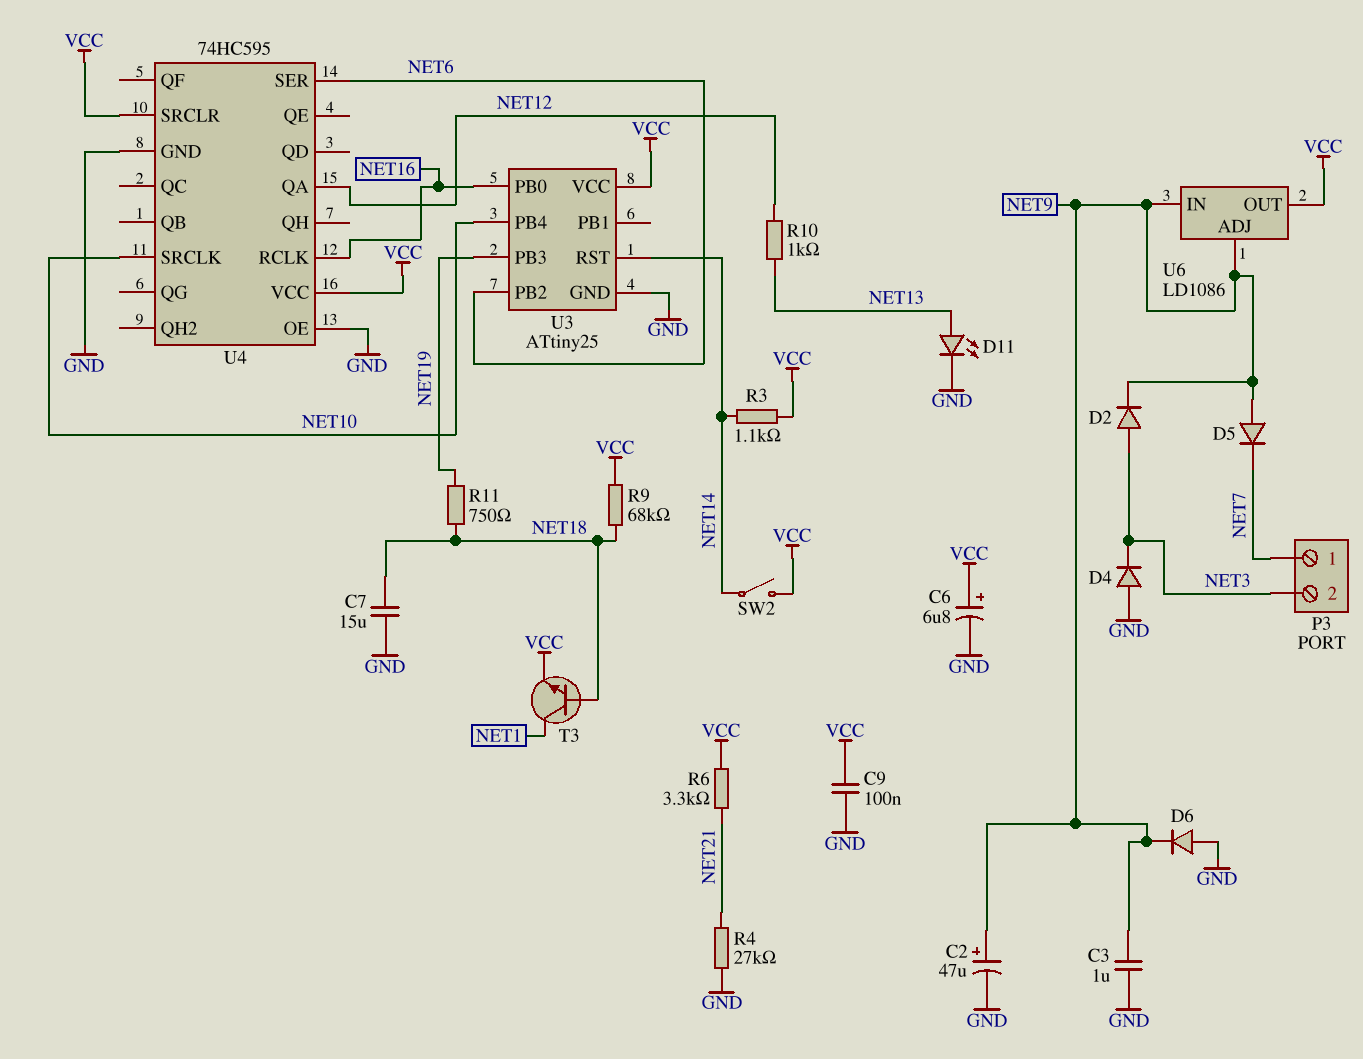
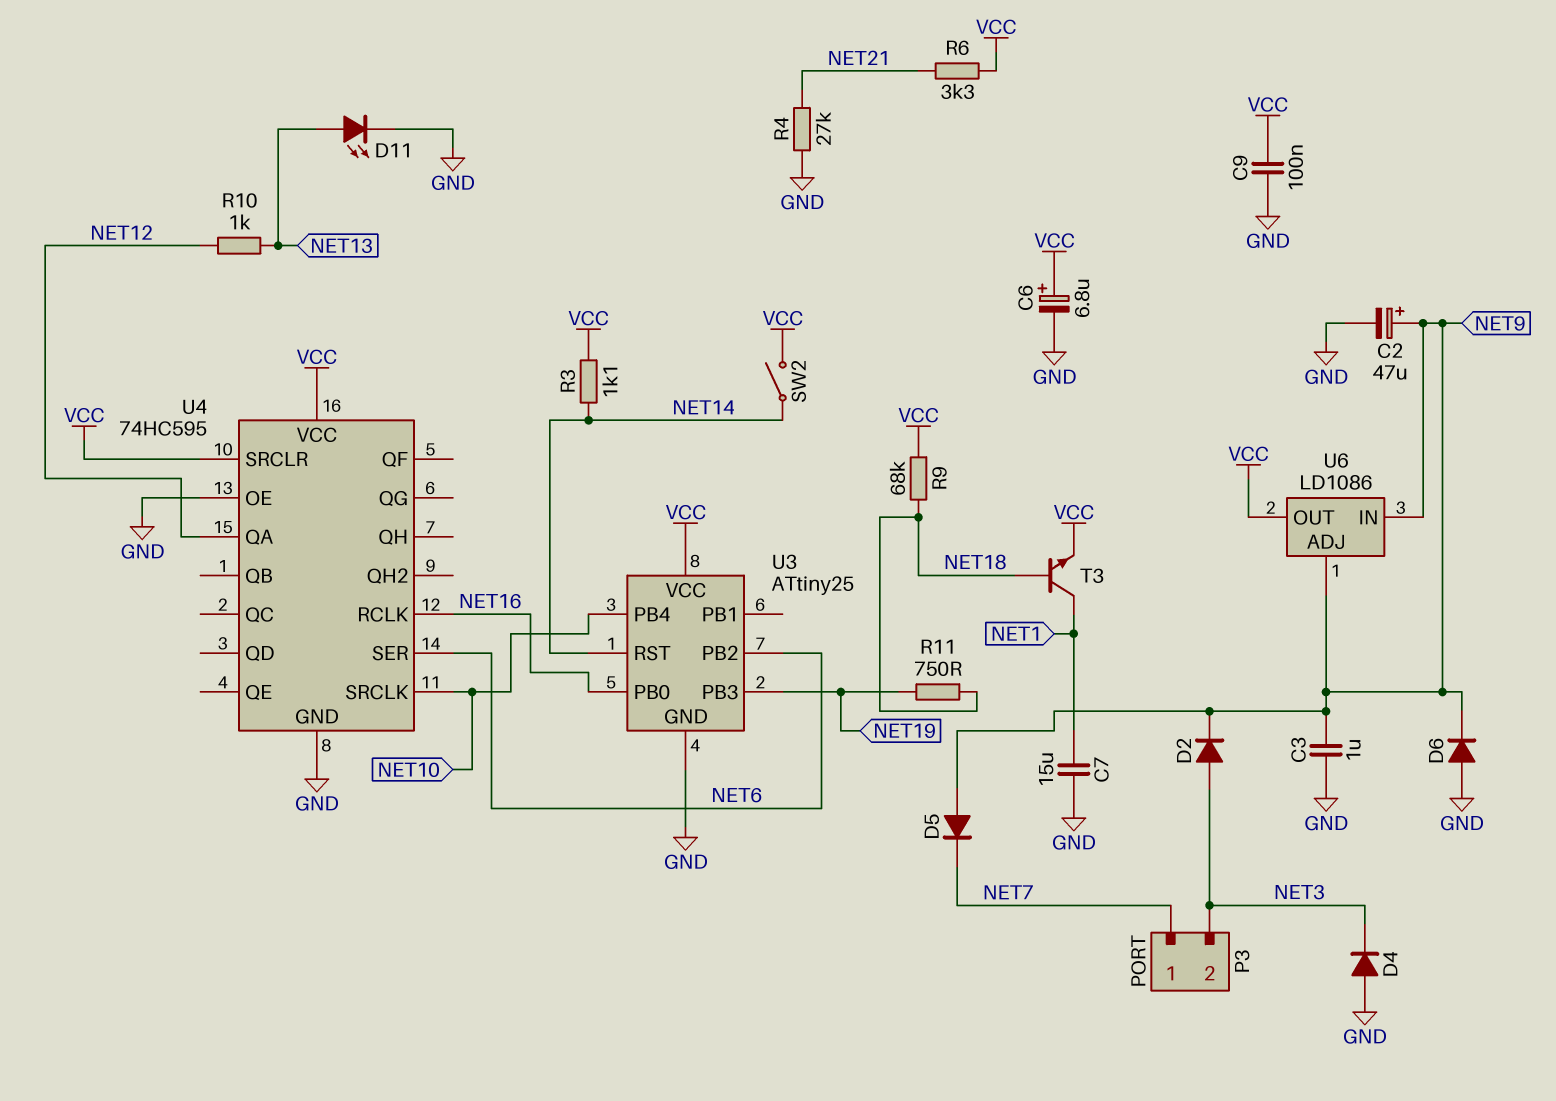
C7: 15uF (GND, NET18) -> 15uF (GND, NET1)

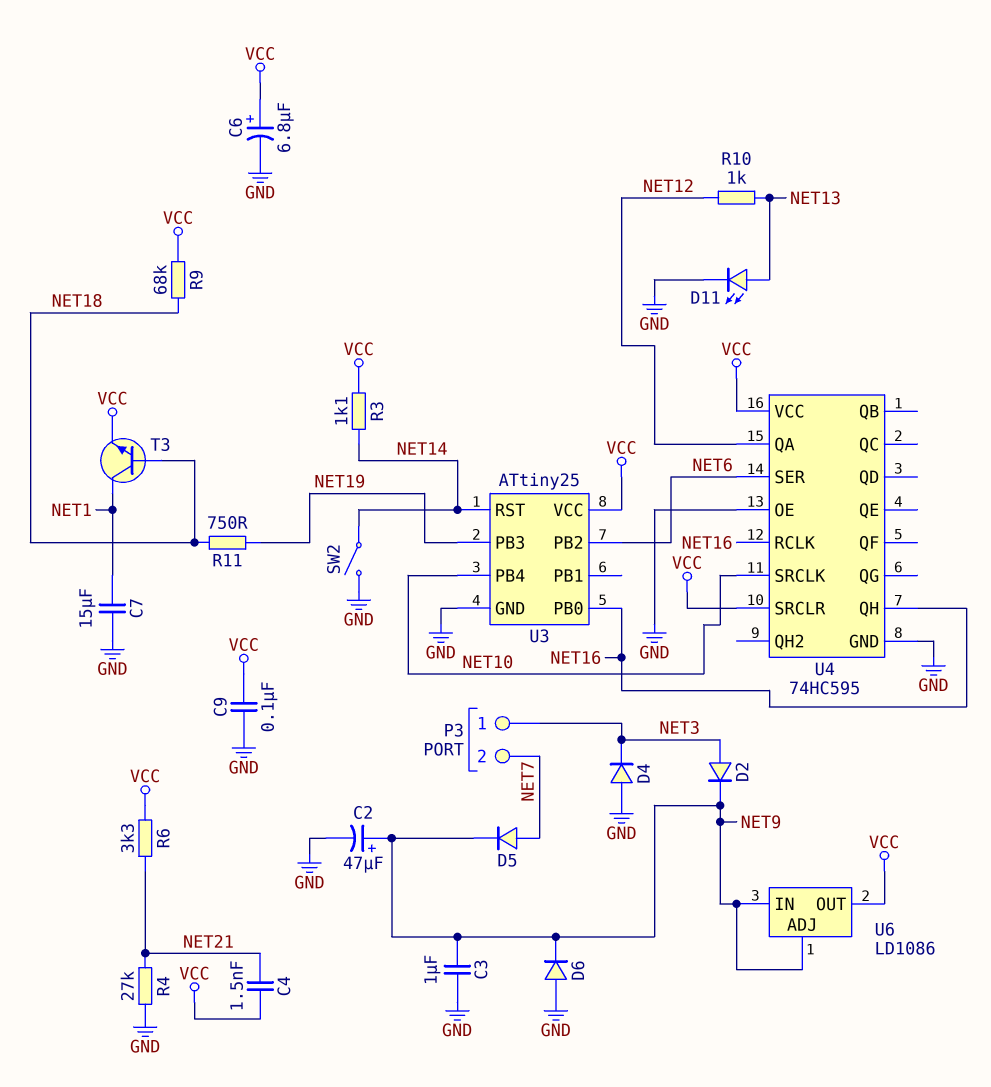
C4: none -> 1.5nF (NET21, VCC)
D5: diode (A NET9, K NET7) -> diode (A NET7, K NET9)
P3 pin 1: NET7 -> NET3
P3 pin 2: NET3 -> NET7
SW2: switch (NET14, VCC) -> switch (GND, NET14)
U4 pin QH: none -> NET16

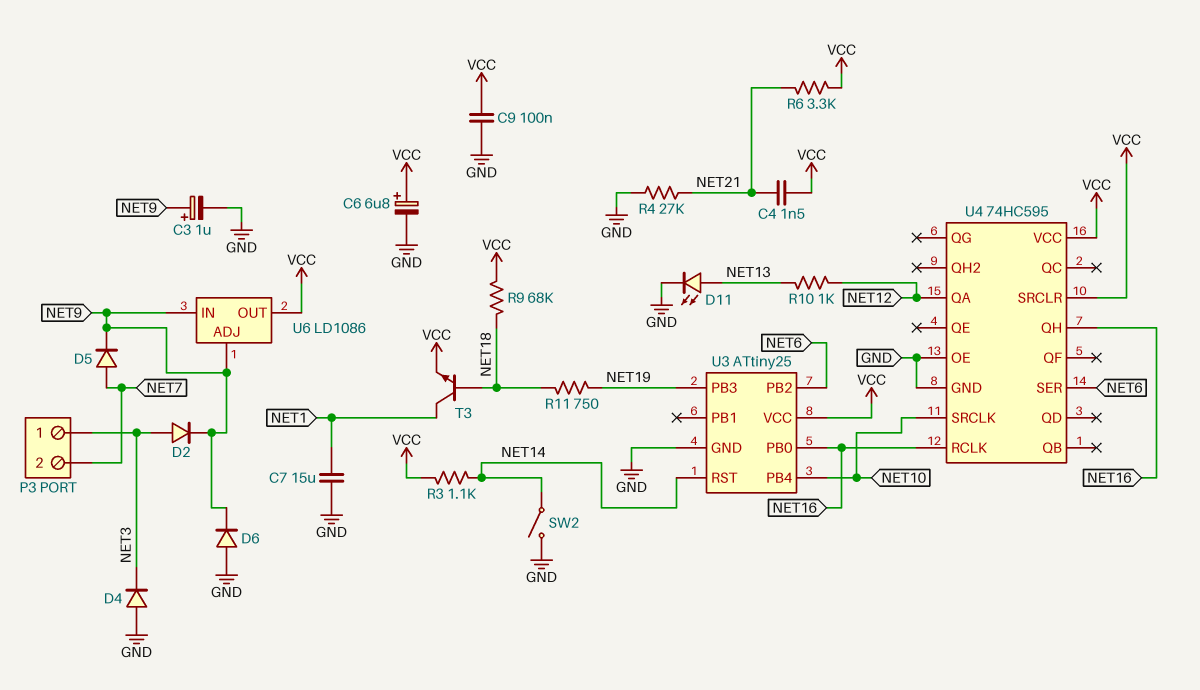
C2: 47uF (plus NET9, minus GND) -> none
C3: 1uF (GND, NET9) -> 1uF (plus NET9, minus GND)

